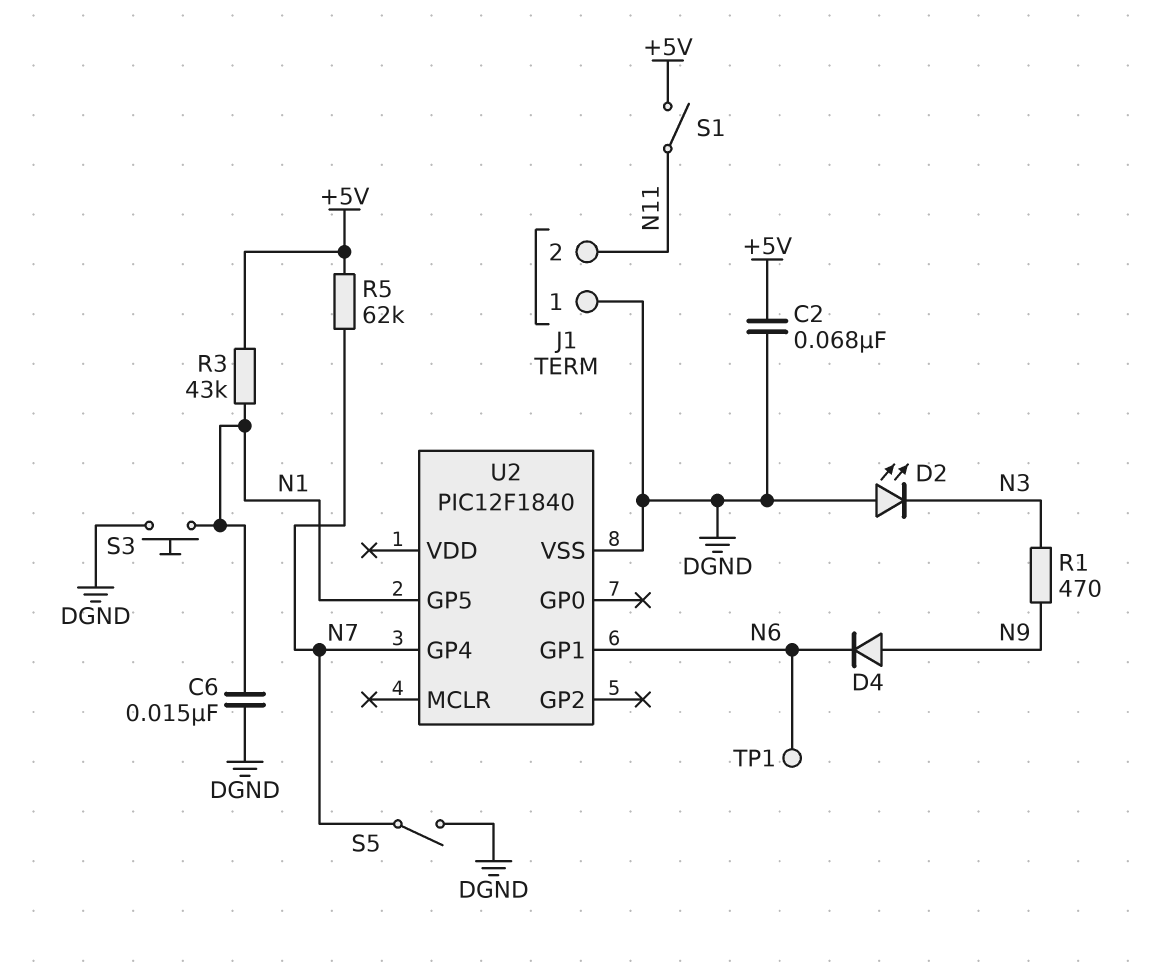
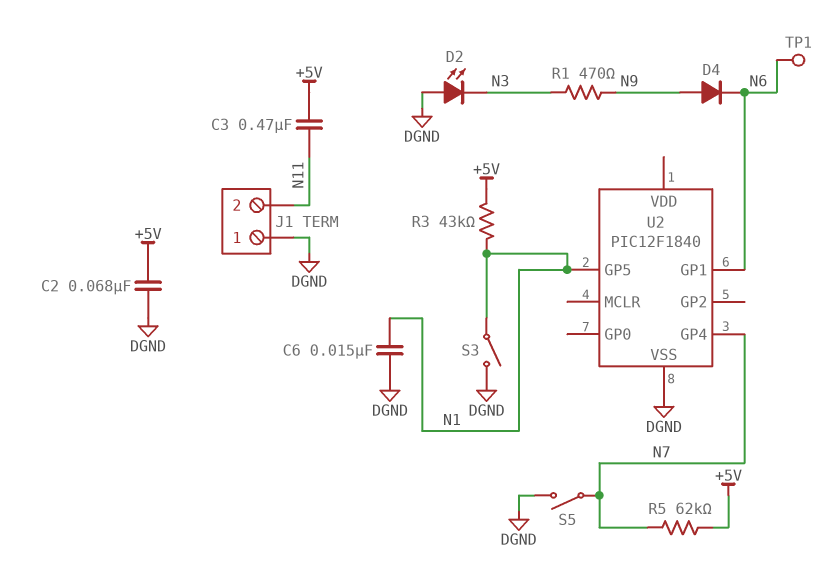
C3: none -> 470nF (+5V, N11)
S1: switch (+5V, N11) -> none
S3: button (DGND, N1) -> switch (DGND, N1)

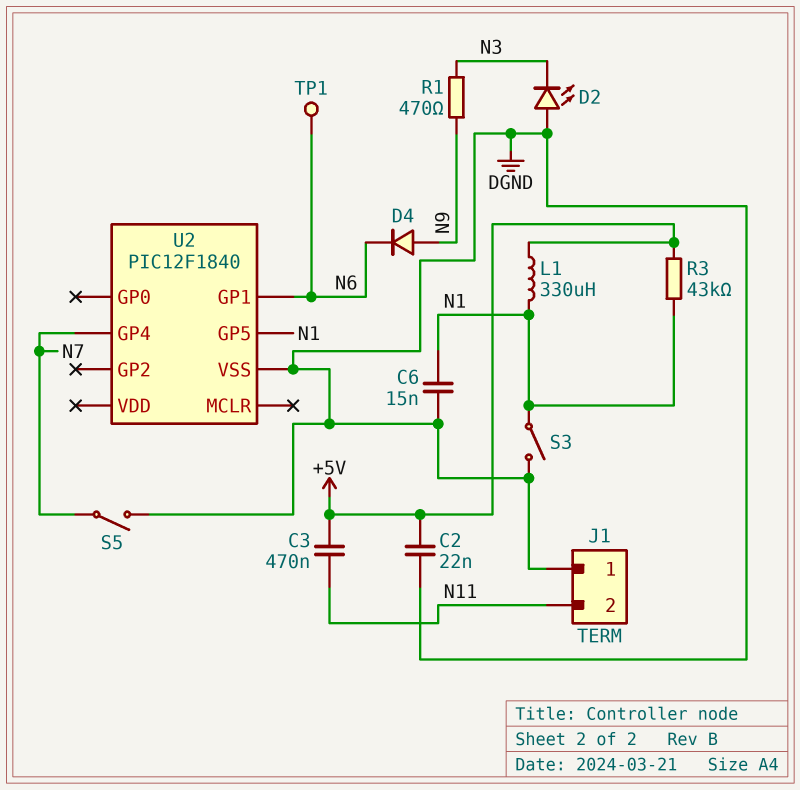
C2: 68nF (+5V, DGND) -> 22nF (+5V, DGND)
L1: none -> 330uH (+5V, N1)
R5: 62k (+5V, N7) -> none

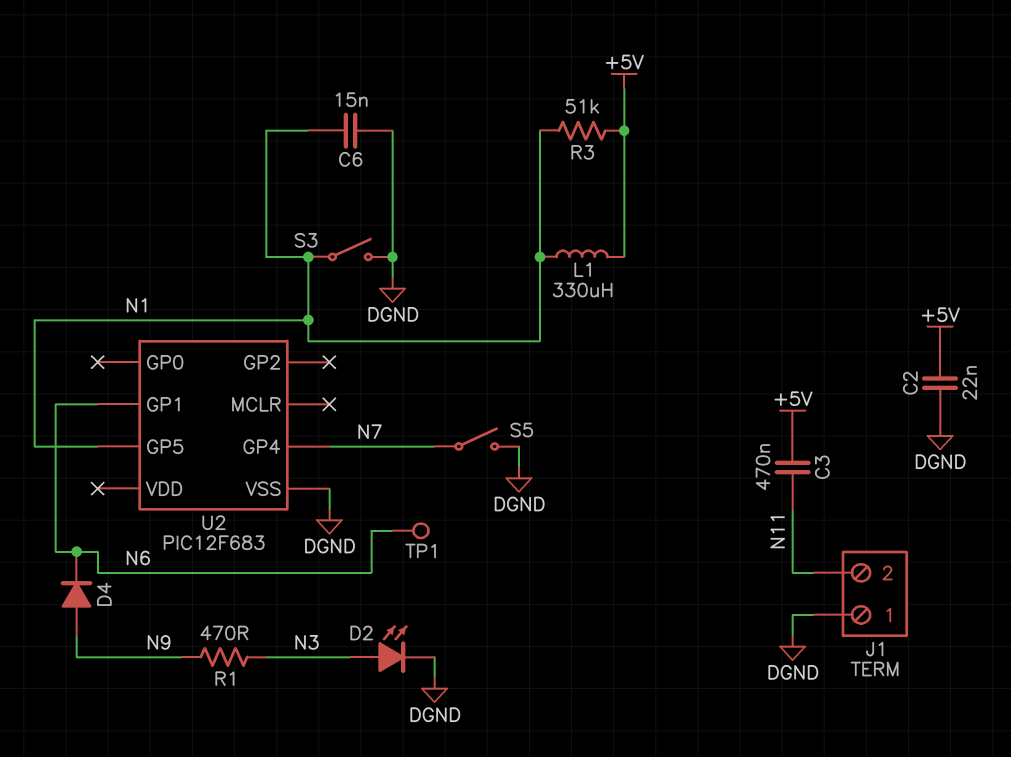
D2: LED (A DGND, K N3) -> LED (A N3, K DGND)
R3: 43k (+5V, N1) -> 51k (+5V, N1)
U2: PIC12F1840 -> PIC12F683

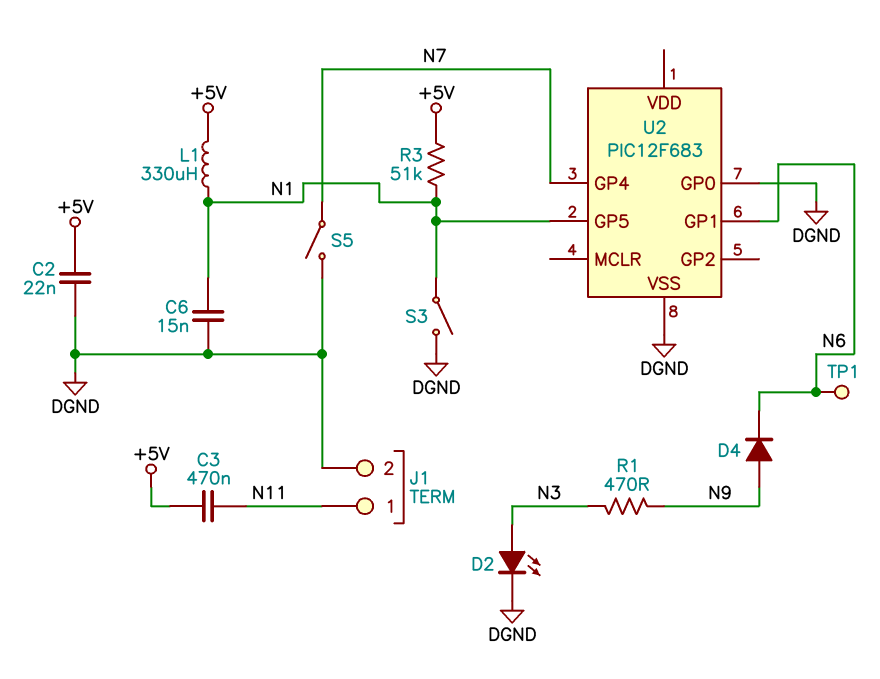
J1 pin 1: DGND -> N11
J1 pin 2: N11 -> DGND
U2 pin GP0: none -> DGND

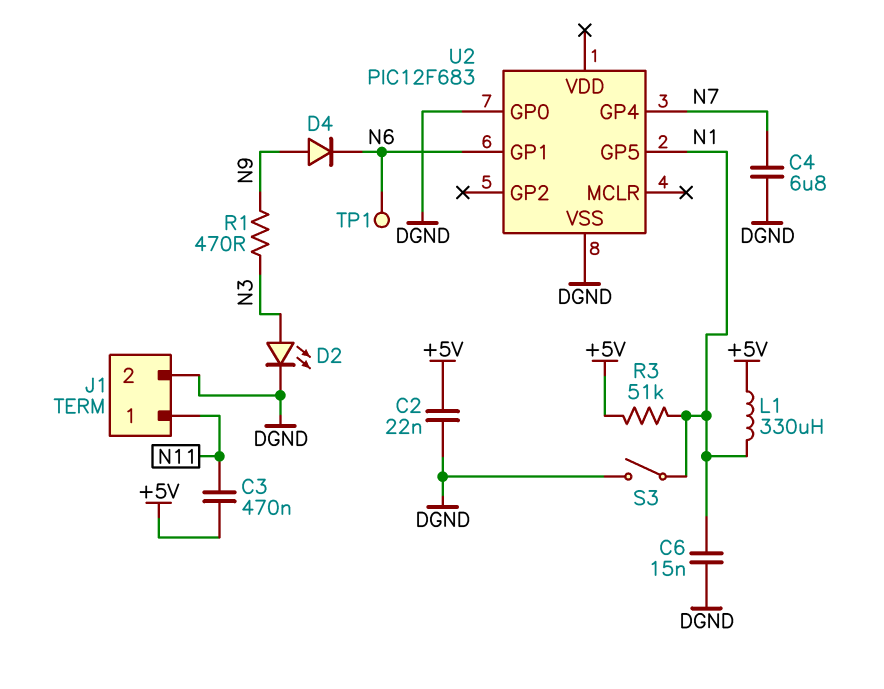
C4: none -> 6.8uF (DGND, N7)
S5: switch (DGND, N7) -> none

